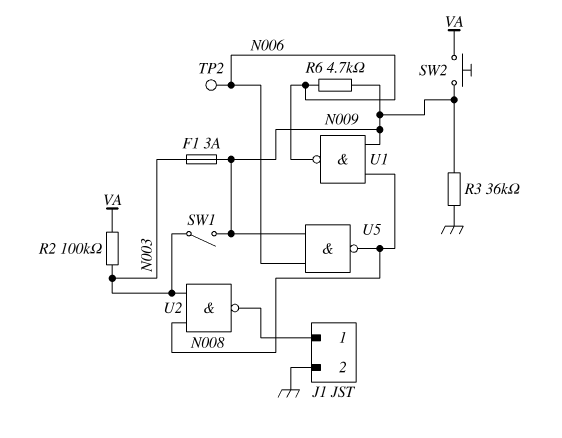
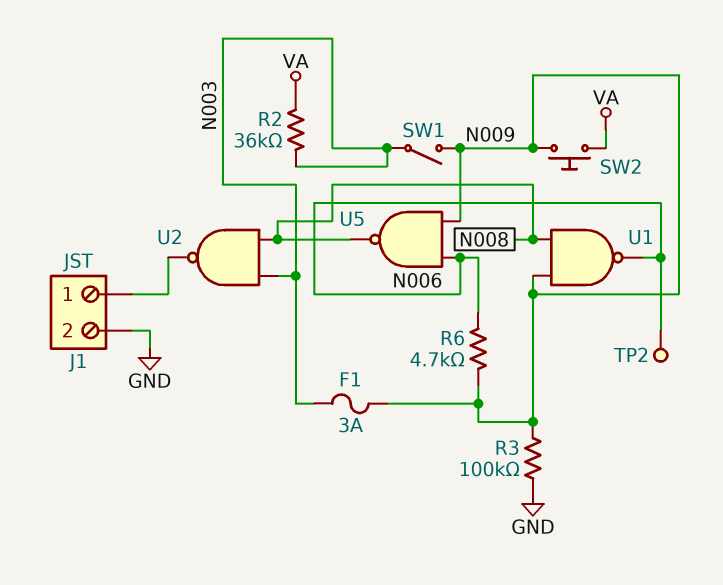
R2: 100k (N003, VA) -> 36k (N003, VA)
R3: 36k (GND, N009) -> 100k (GND, N009)

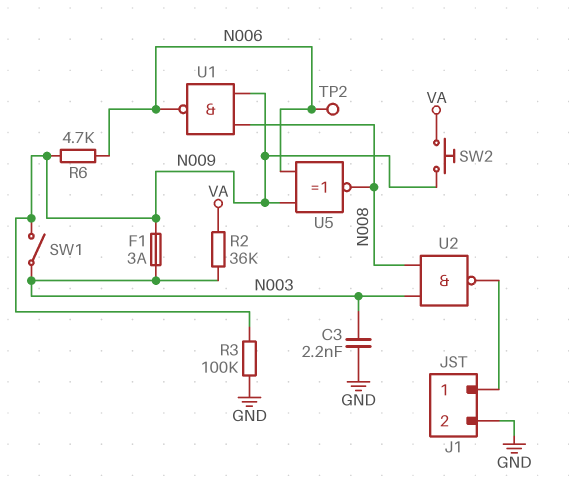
C3: none -> 2.2nF (GND, N003)
U5: NAND (in N006, in N009, out N008) -> XNOR (in N006, in N009, out N008)

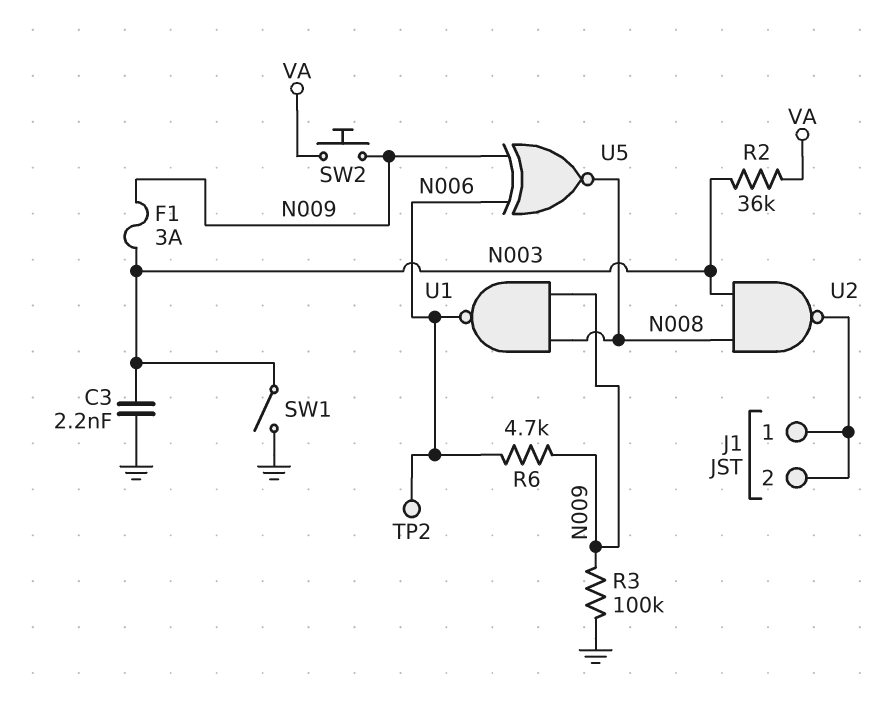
J1 pin 2: GND -> J1/1
SW1: switch (N003, N009) -> switch (GND, N003)

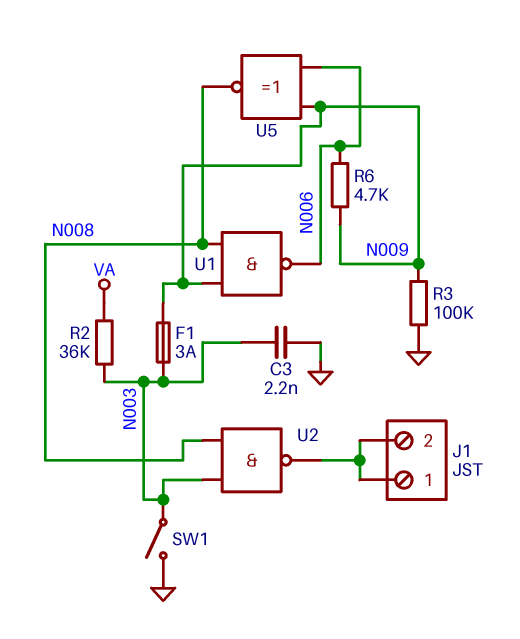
SW2: button (N009, VA) -> none
TP2: test point (N006) -> none

